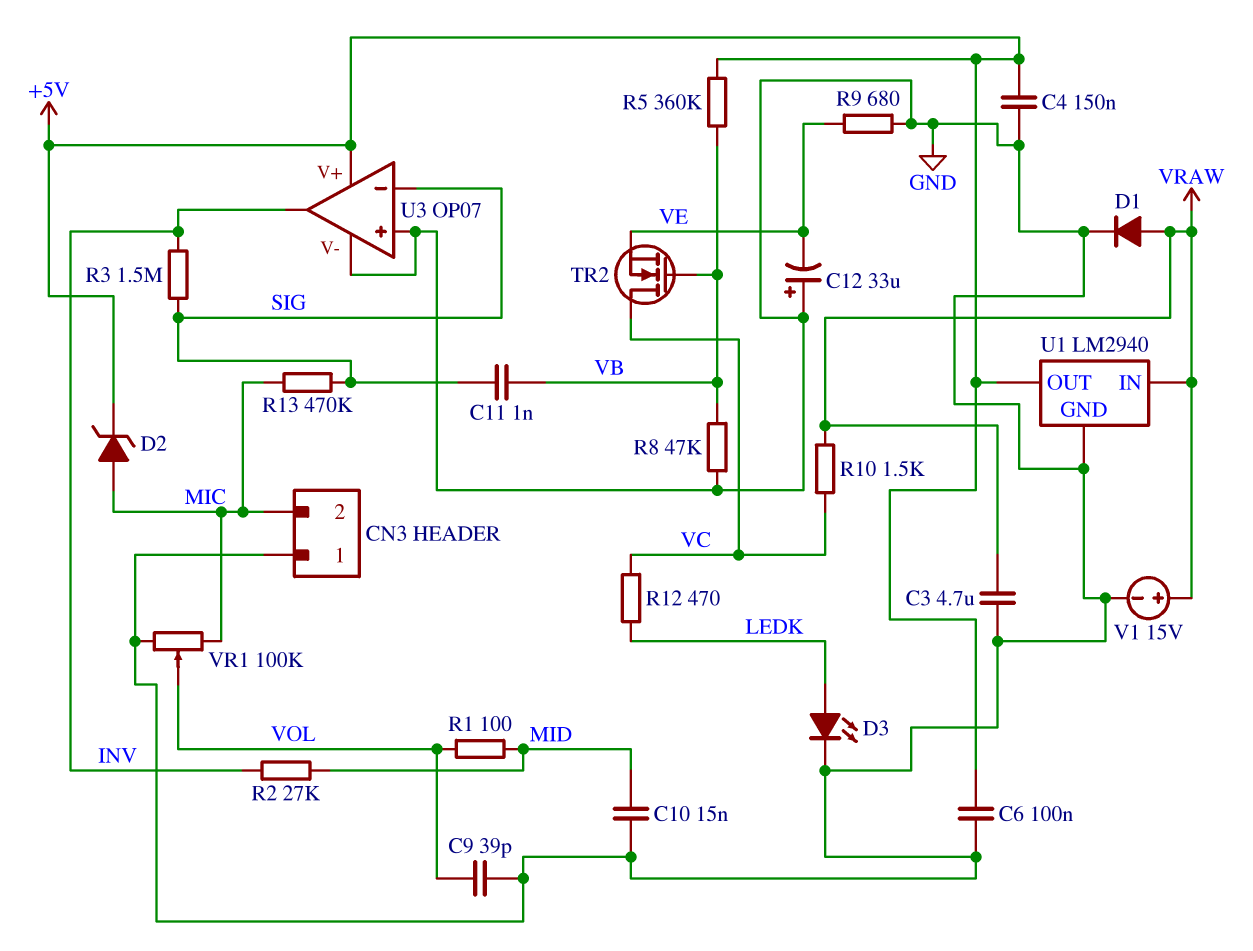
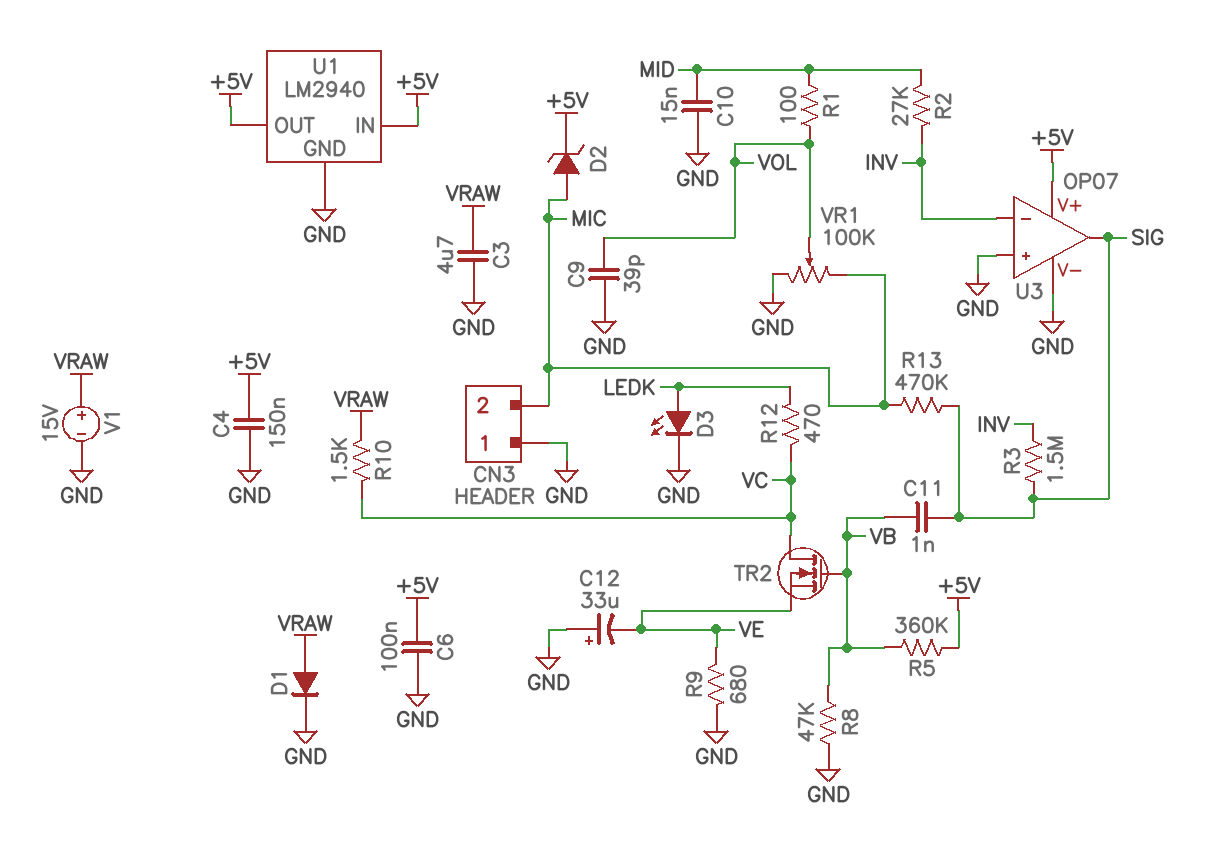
U1 pin IN: VRAW -> +5V
U3 pin in-: SIG -> INV
U3 pin out: INV -> SIG

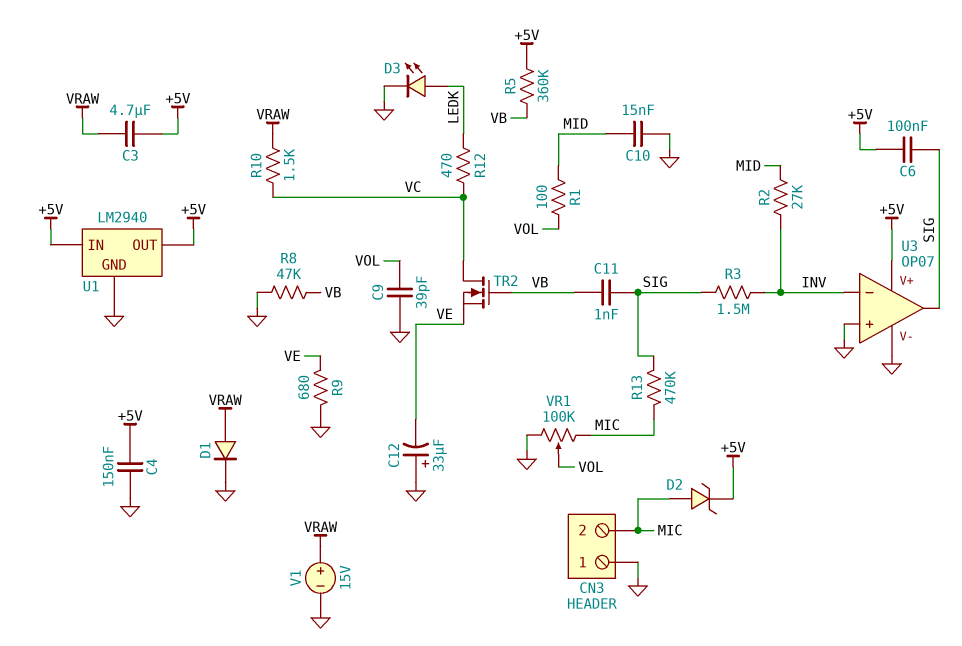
C3: 4.7uF (GND, VRAW) -> 4.7uF (+5V, VRAW)
C6: 100nF (+5V, GND) -> 100nF (+5V, SIG)

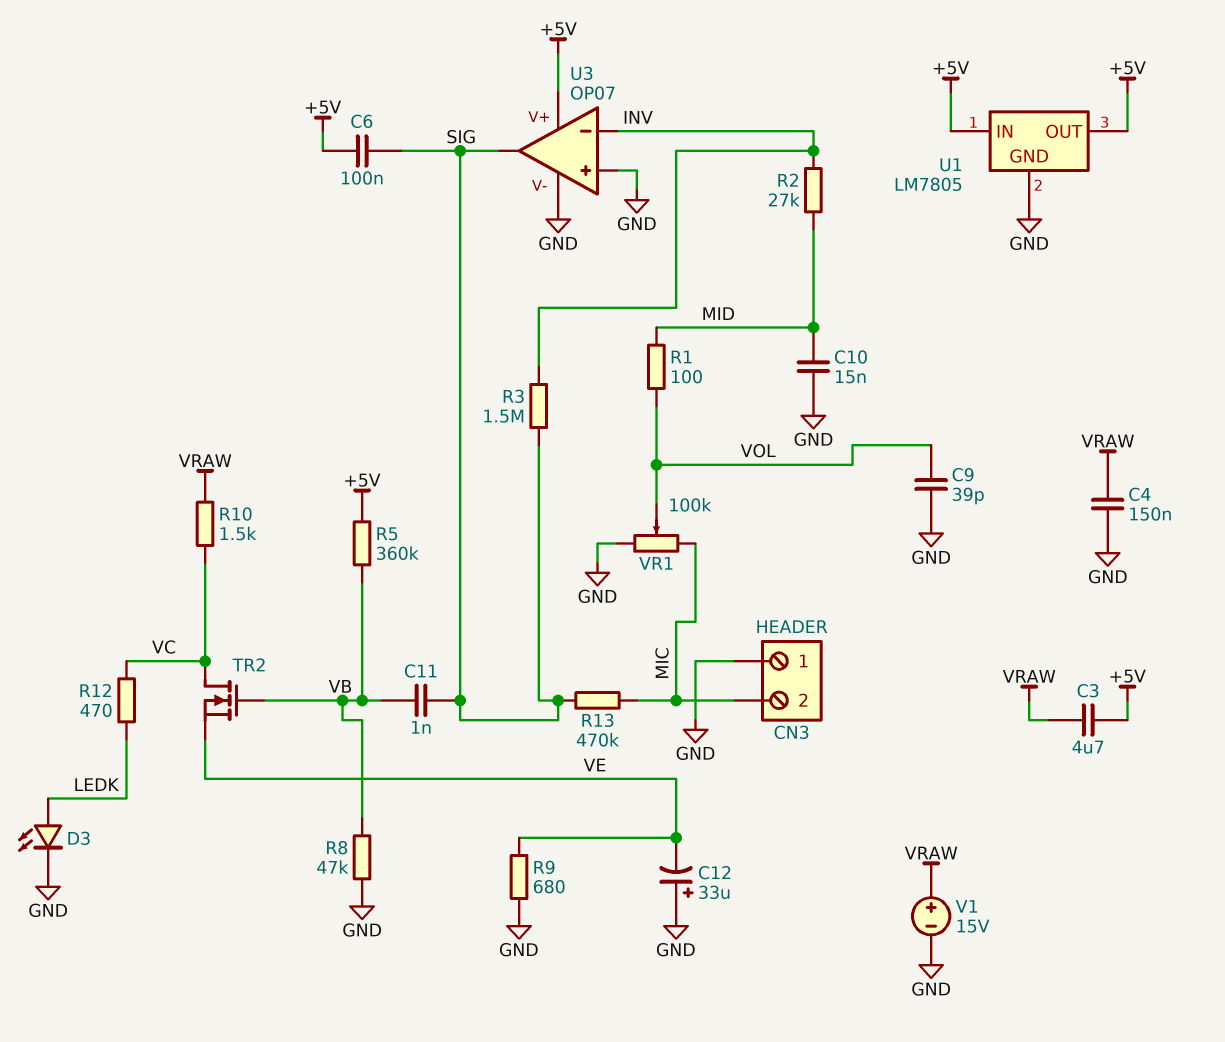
C4: 150nF (+5V, GND) -> 150nF (GND, VRAW)
D1: diode (A VRAW, K GND) -> none
D2: zener (A MIC, K +5V) -> none
U1: LM2940 -> LM7805

